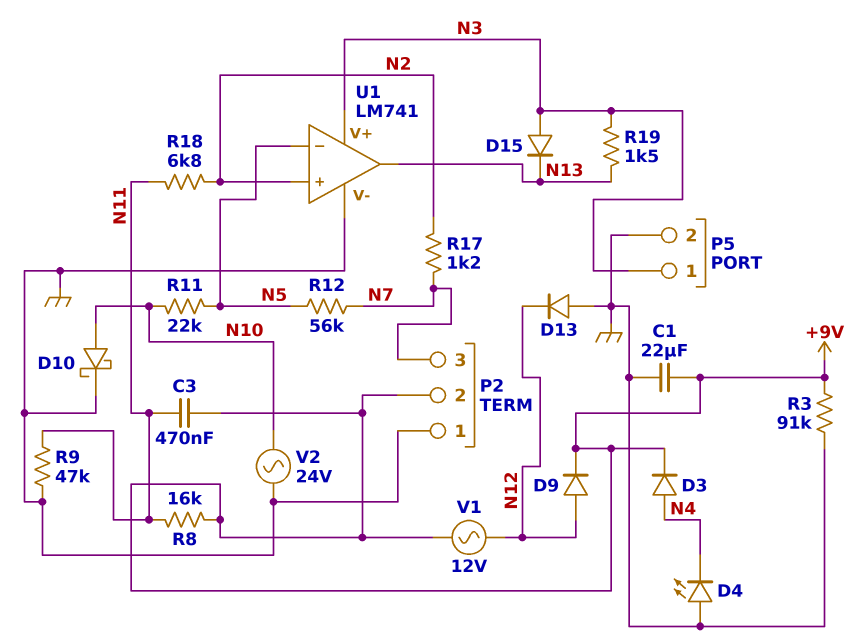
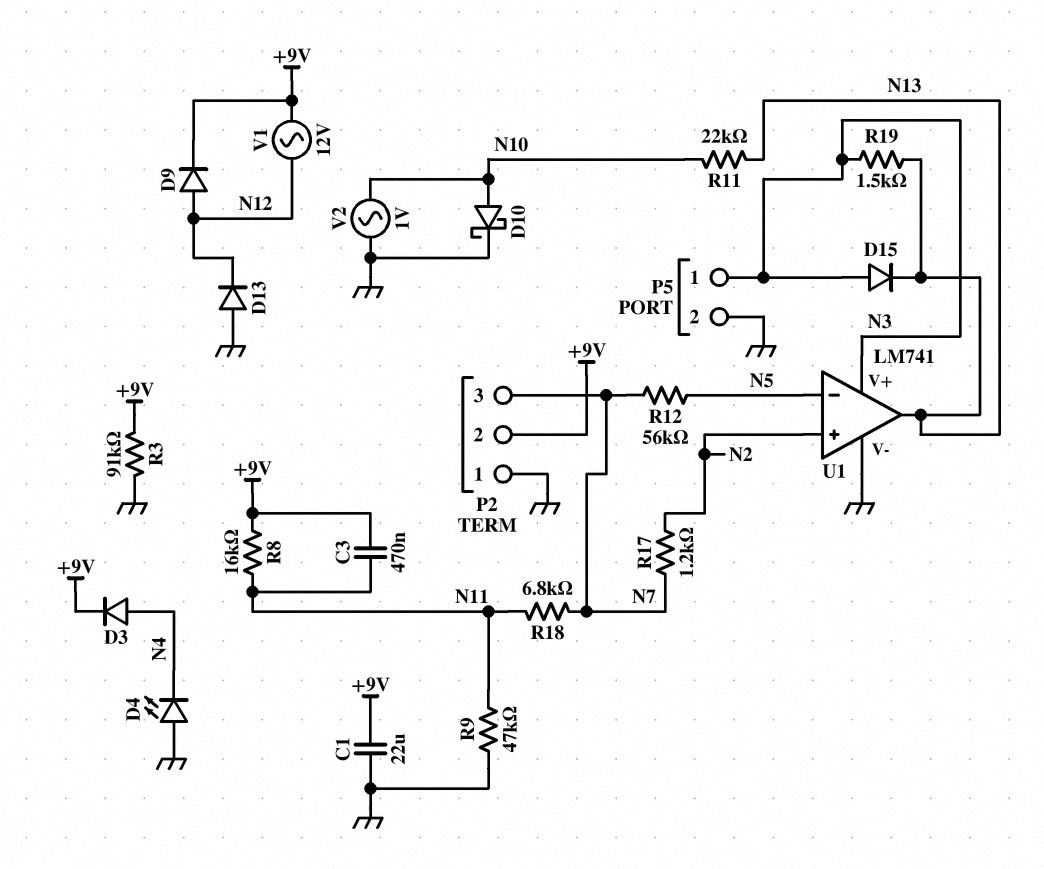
R11: 22k (N5, N10) -> 22k (N10, N13)
R18: 6.8k (N2, N11) -> 6.8k (N7, N11)
V2: AC 24V (GND, N10) -> AC 1V (GND, N10)

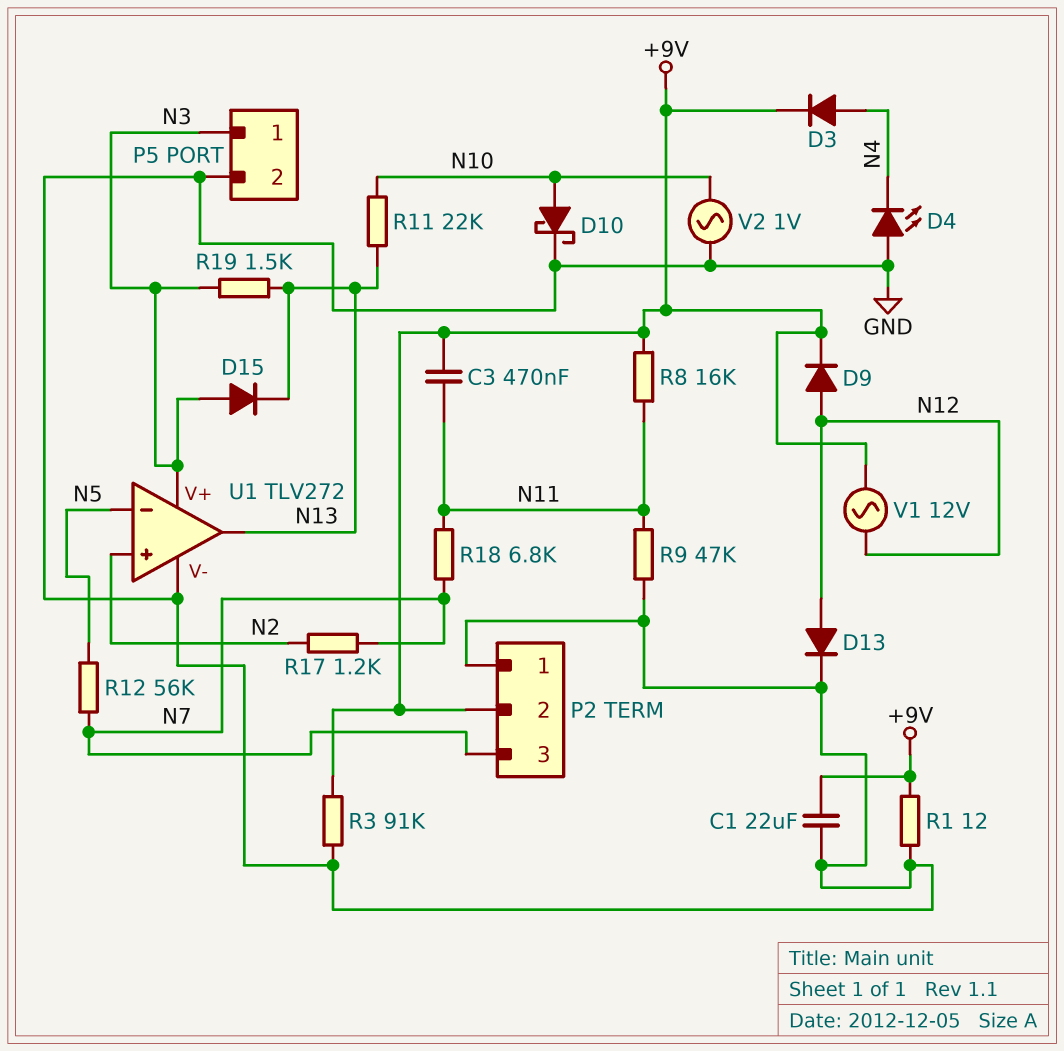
D13: diode (A GND, K N12) -> diode (A N12, K GND)
R1: none -> 12 (+9V, GND)
U1: LM741 -> TLV272

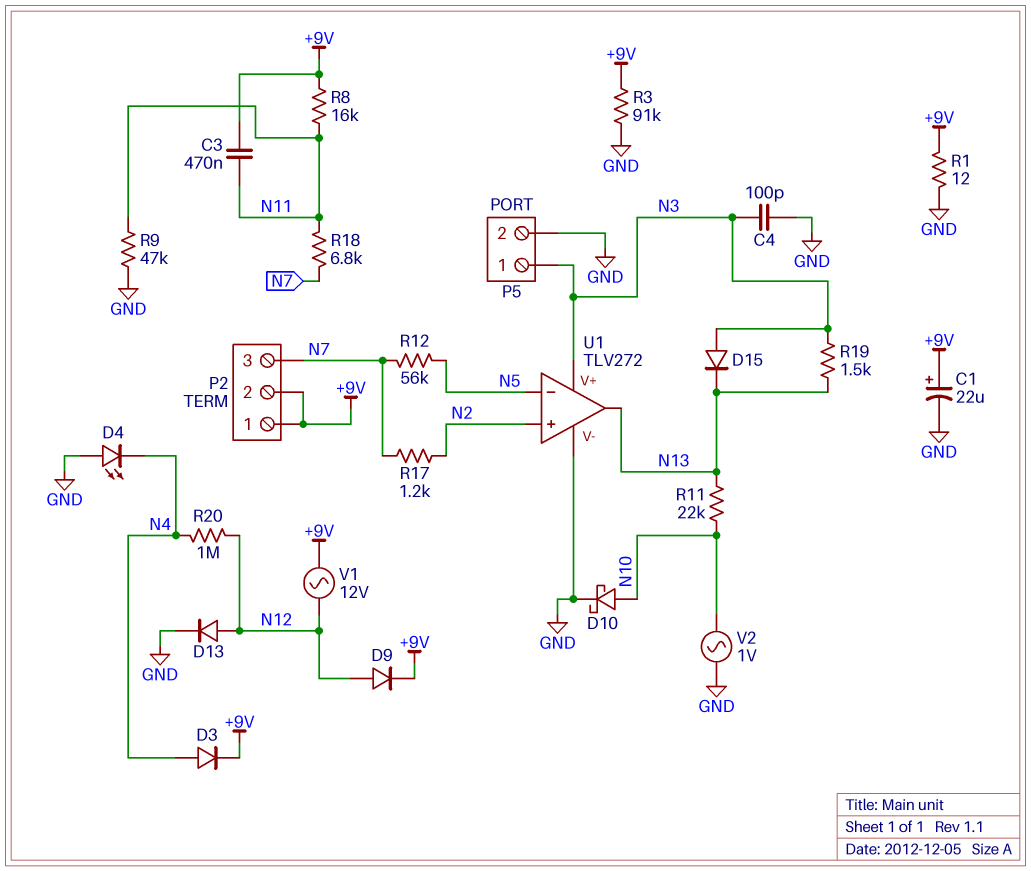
C1: 22uF (+9V, GND) -> 22uF (plus +9V, minus GND)
C4: none -> 100pF (GND, N3)
P2 pin 1: GND -> +9V
R20: none -> 1M (N4, N12)

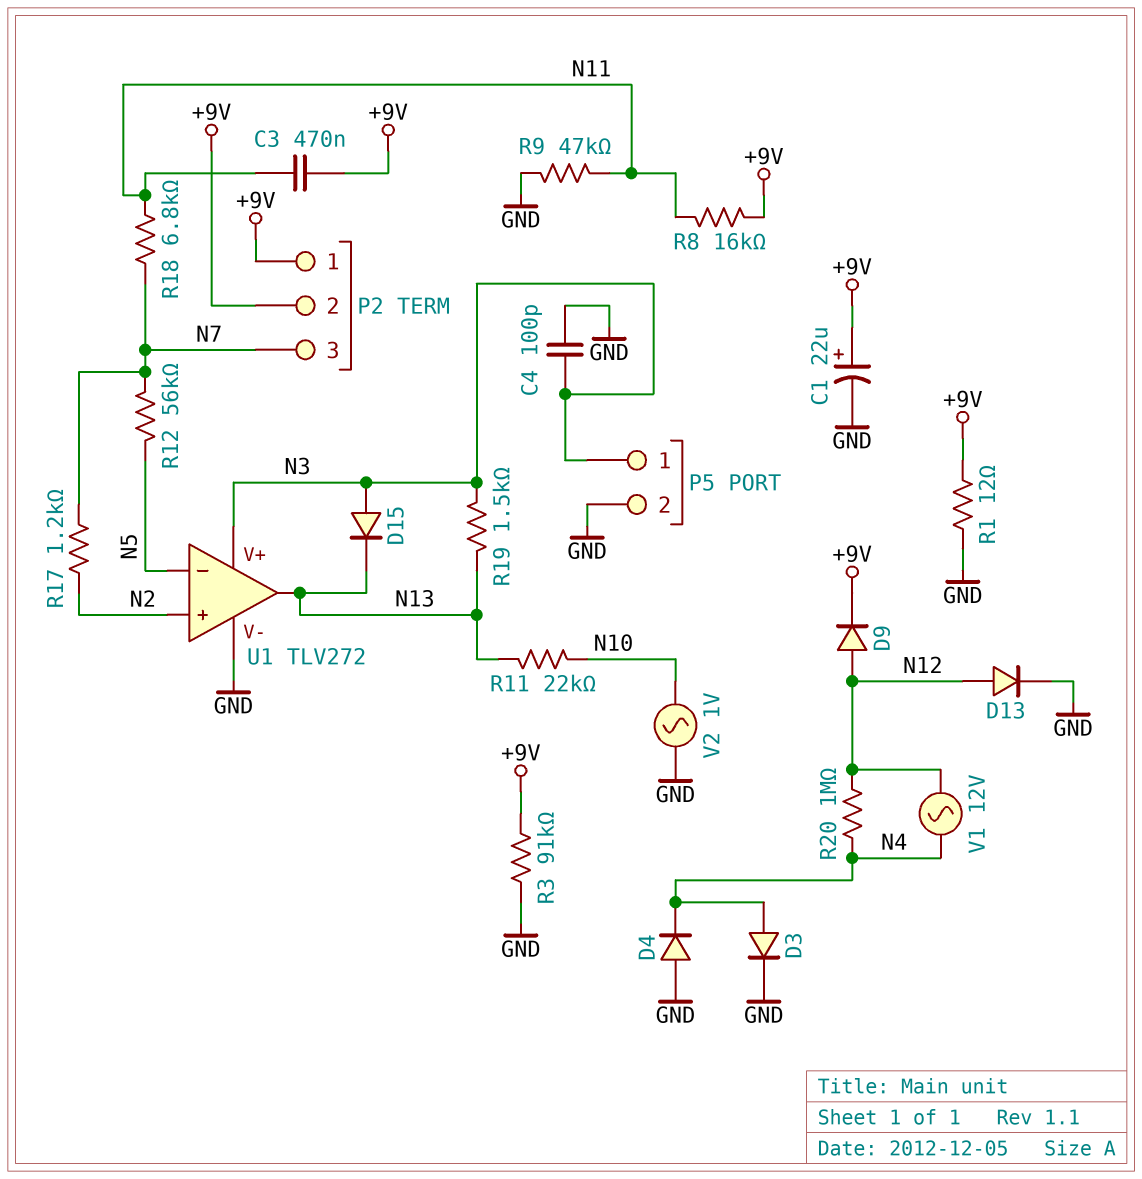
D3: diode (A N4, K +9V) -> diode (A N4, K GND)
D4: LED (A GND, K N4) -> diode (A GND, K N4)
D10: schottky (A N10, K GND) -> none
V1: AC 12V (+9V, N12) -> AC 12V (N4, N12)

